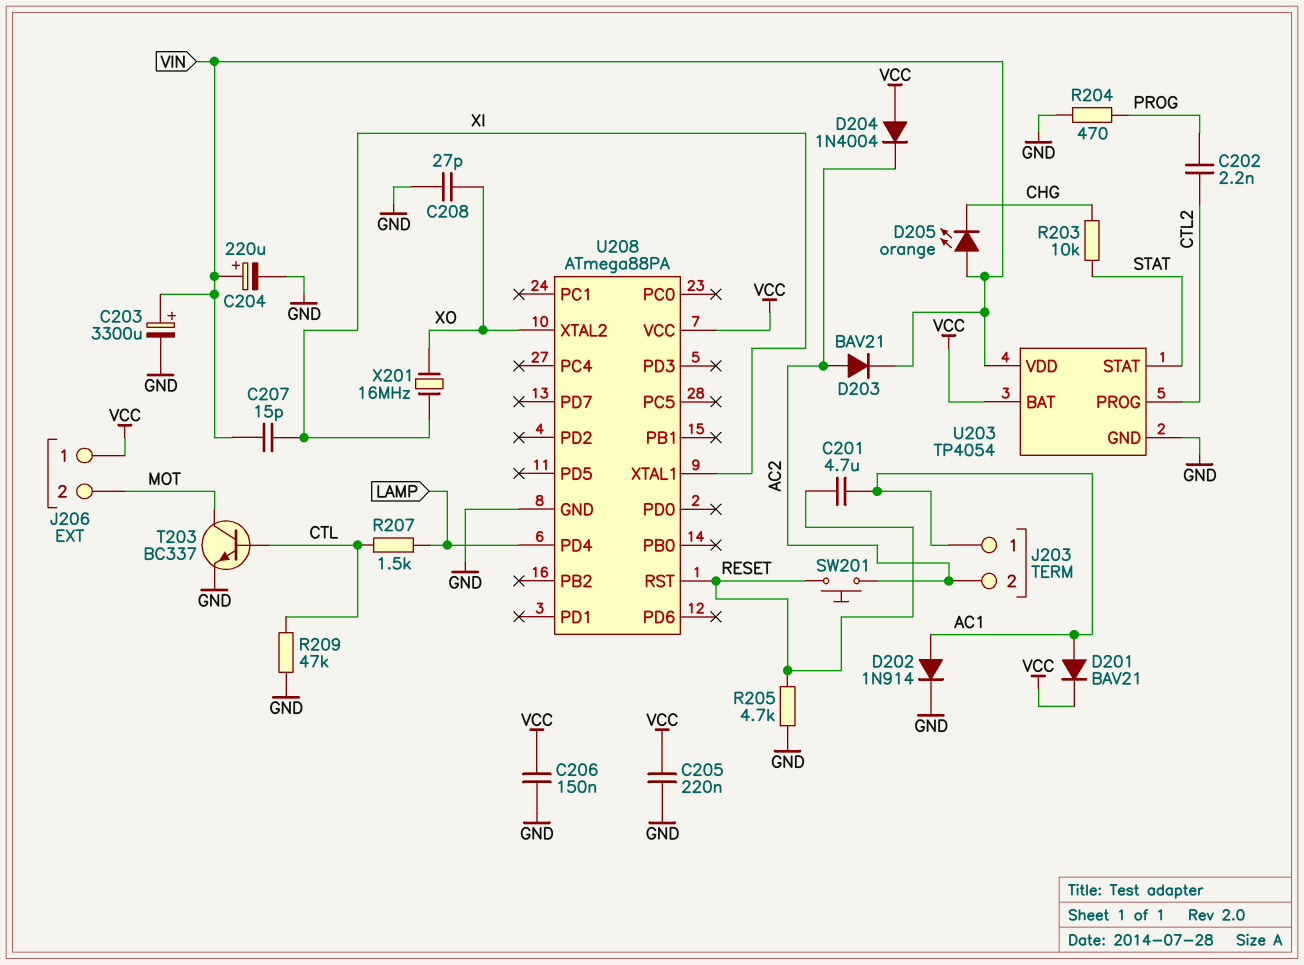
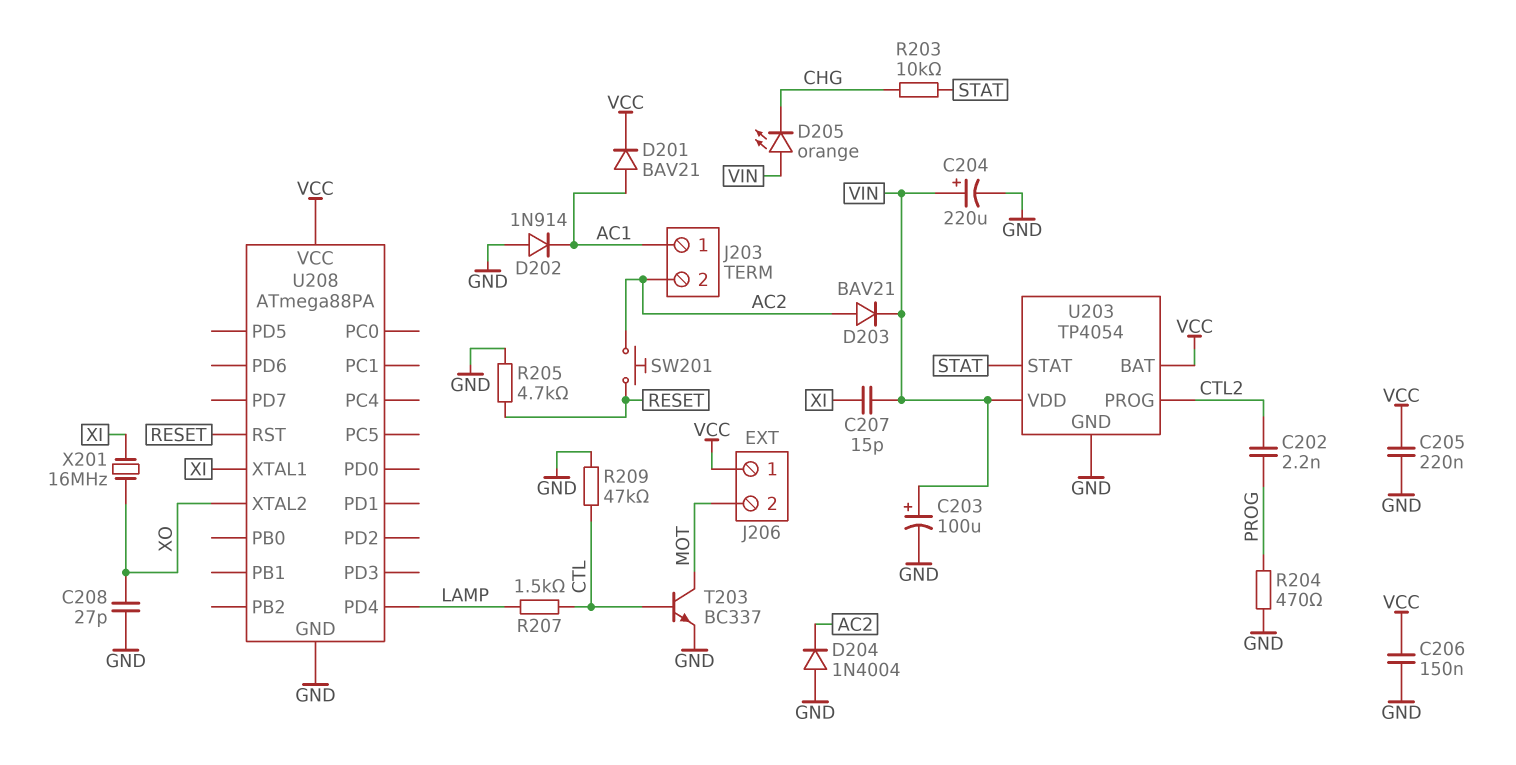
C201: 4.7uF (AC1, RESET) -> none
C203: 3300uF (plus VIN, minus GND) -> 100uF (plus VIN, minus GND)
D202: diode 1N914 (A AC1, K GND) -> diode 1N914 (A GND, K AC1)
D204: diode 1N4004 (A VCC, K AC2) -> diode 1N4004 (A GND, K AC2)

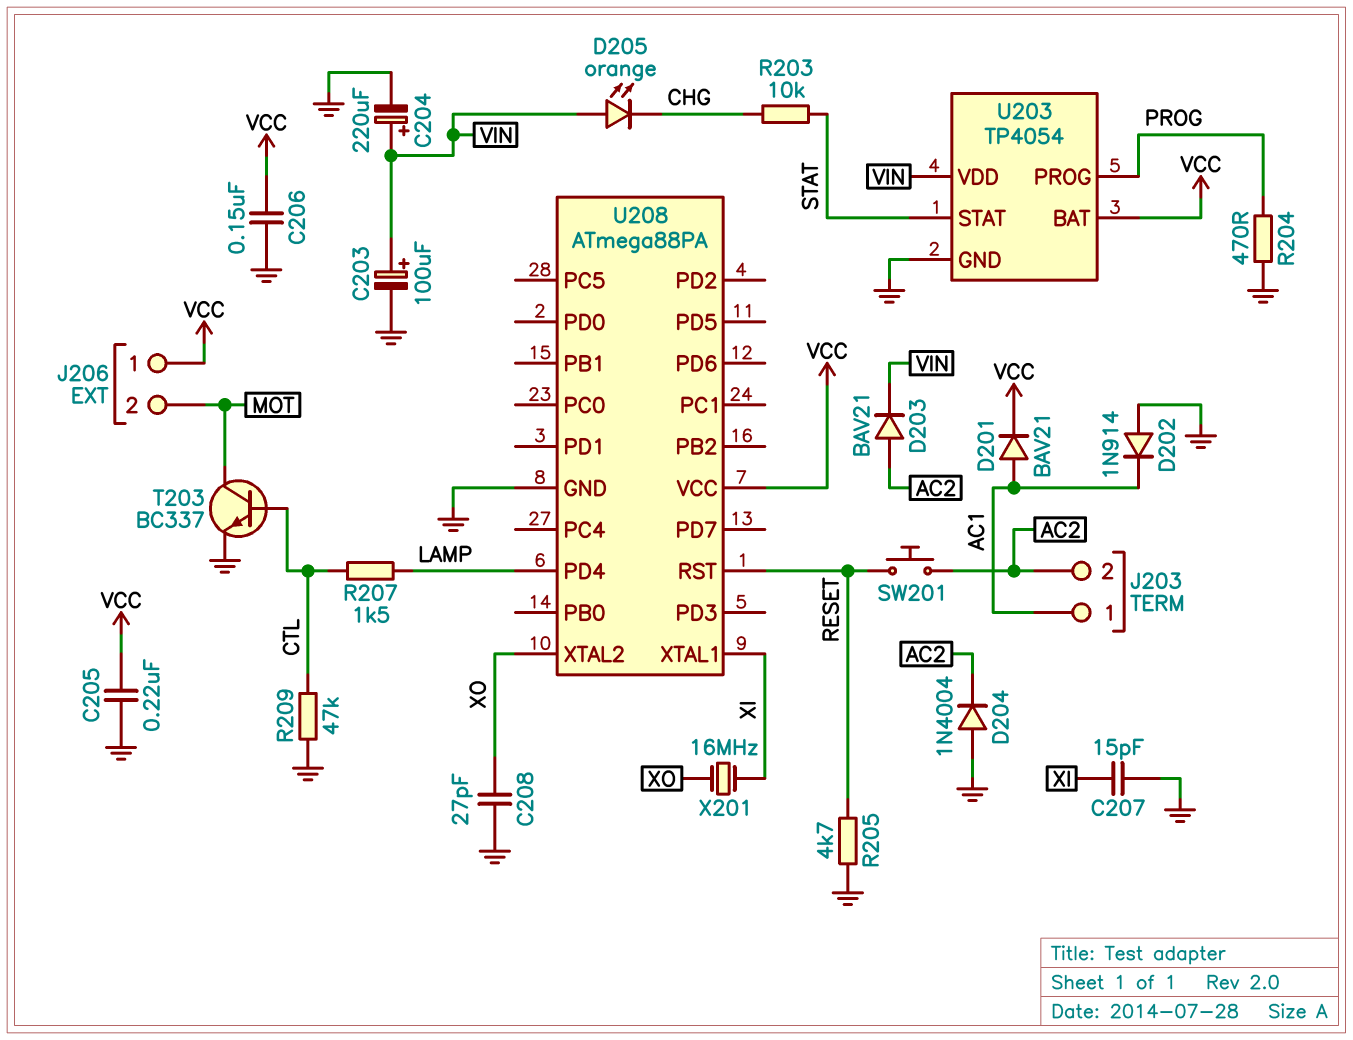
C202: 2.2nF (CTL2, PROG) -> none
C207: 15pF (VIN, XI) -> 15pF (GND, XI)
U203 pin PROG: CTL2 -> PROG

